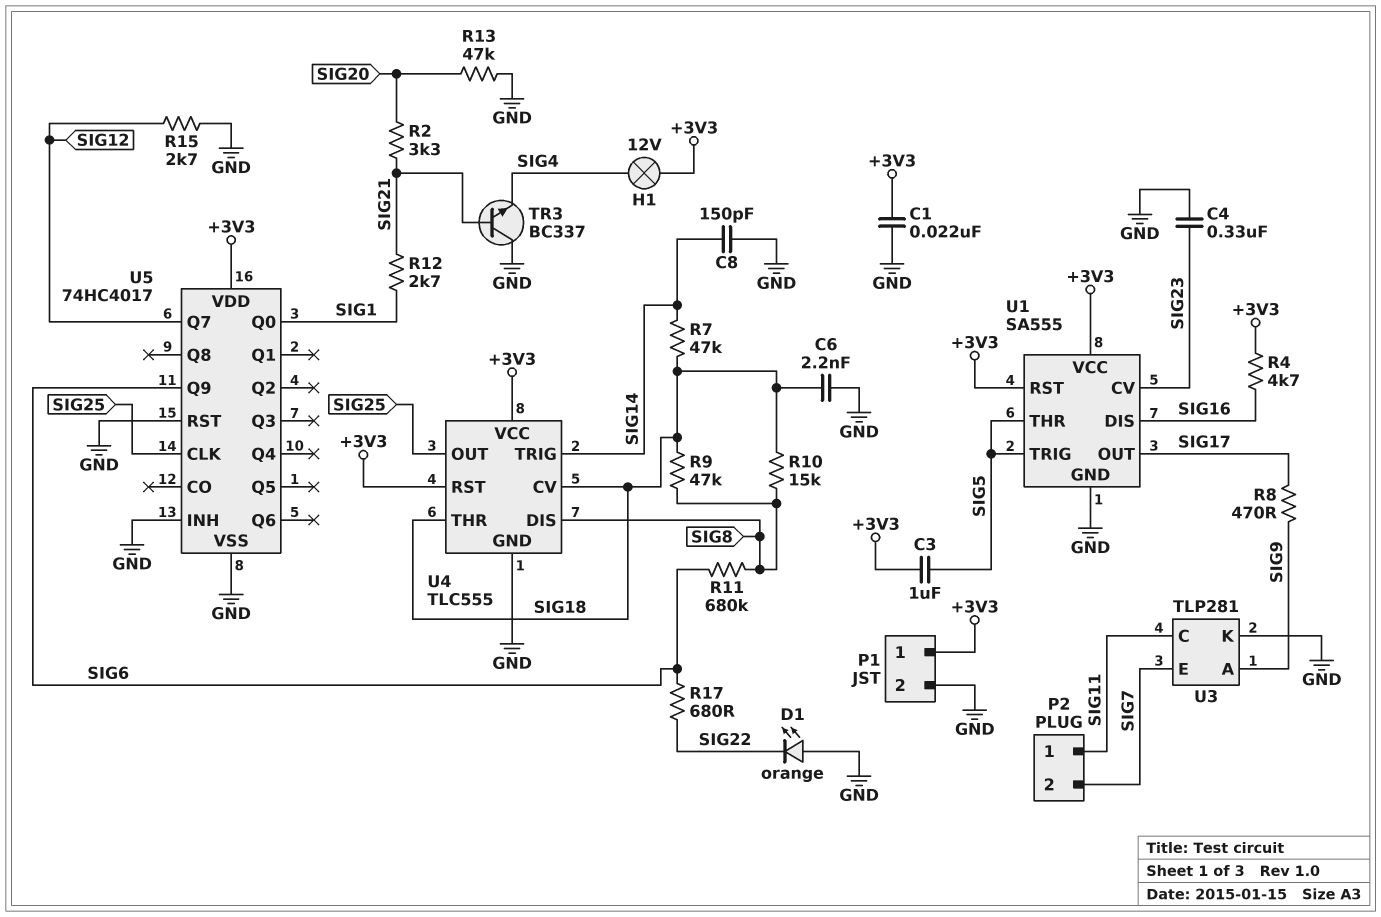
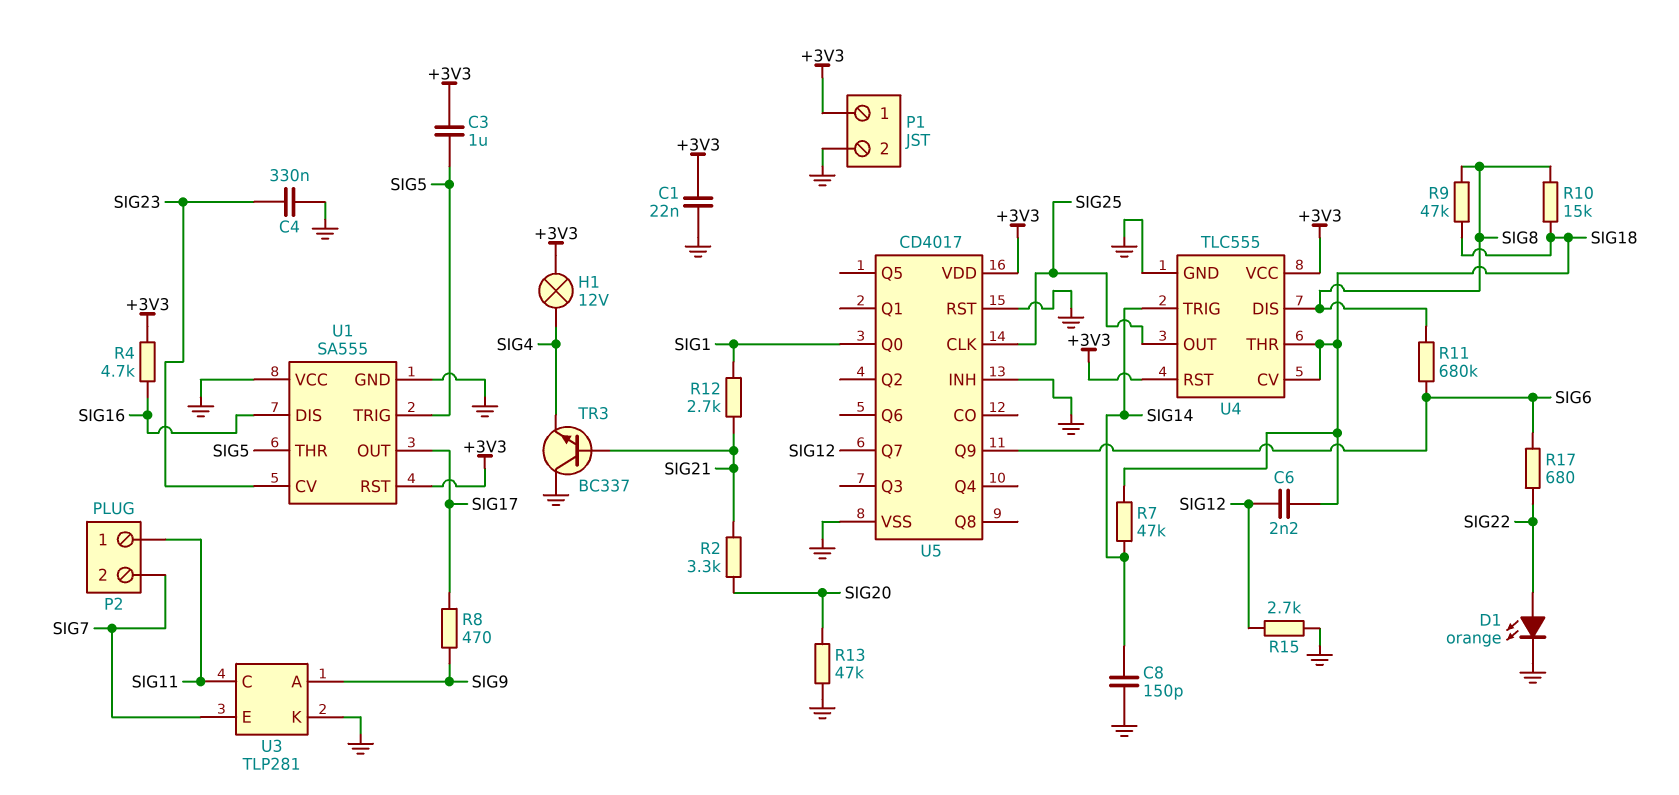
C6: 2.2nF (GND, SIG18) -> 2.2nF (SIG12, SIG18)
D1: LED orange (A GND, K SIG22) -> LED orange (A SIG22, K GND)
U1 pin VCC: +3V3 -> GND
U5: 74HC4017 -> CD4017

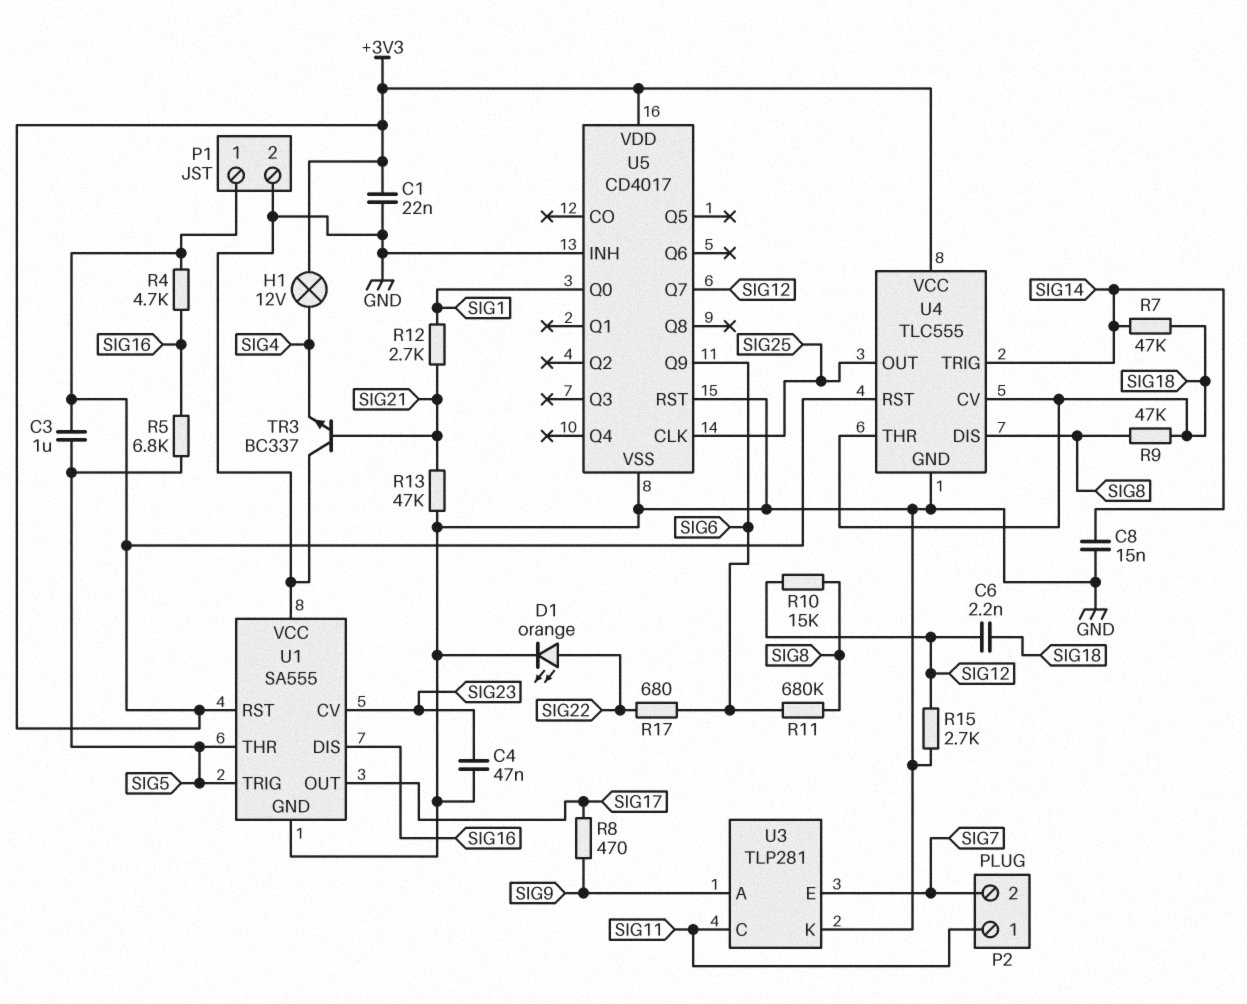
C4: 330nF (GND, SIG23) -> 47nF (GND, SIG23)
C8: 150pF (GND, SIG14) -> 15nF (GND, SIG14)
R2: 3.3k (SIG20, SIG21) -> none
R5: none -> 6.8k (SIG5, SIG16)
R10: 15k (SIG8, SIG18) -> 15k (SIG8, SIG12)
R13: 47k (GND, SIG20) -> 47k (GND, SIG21)

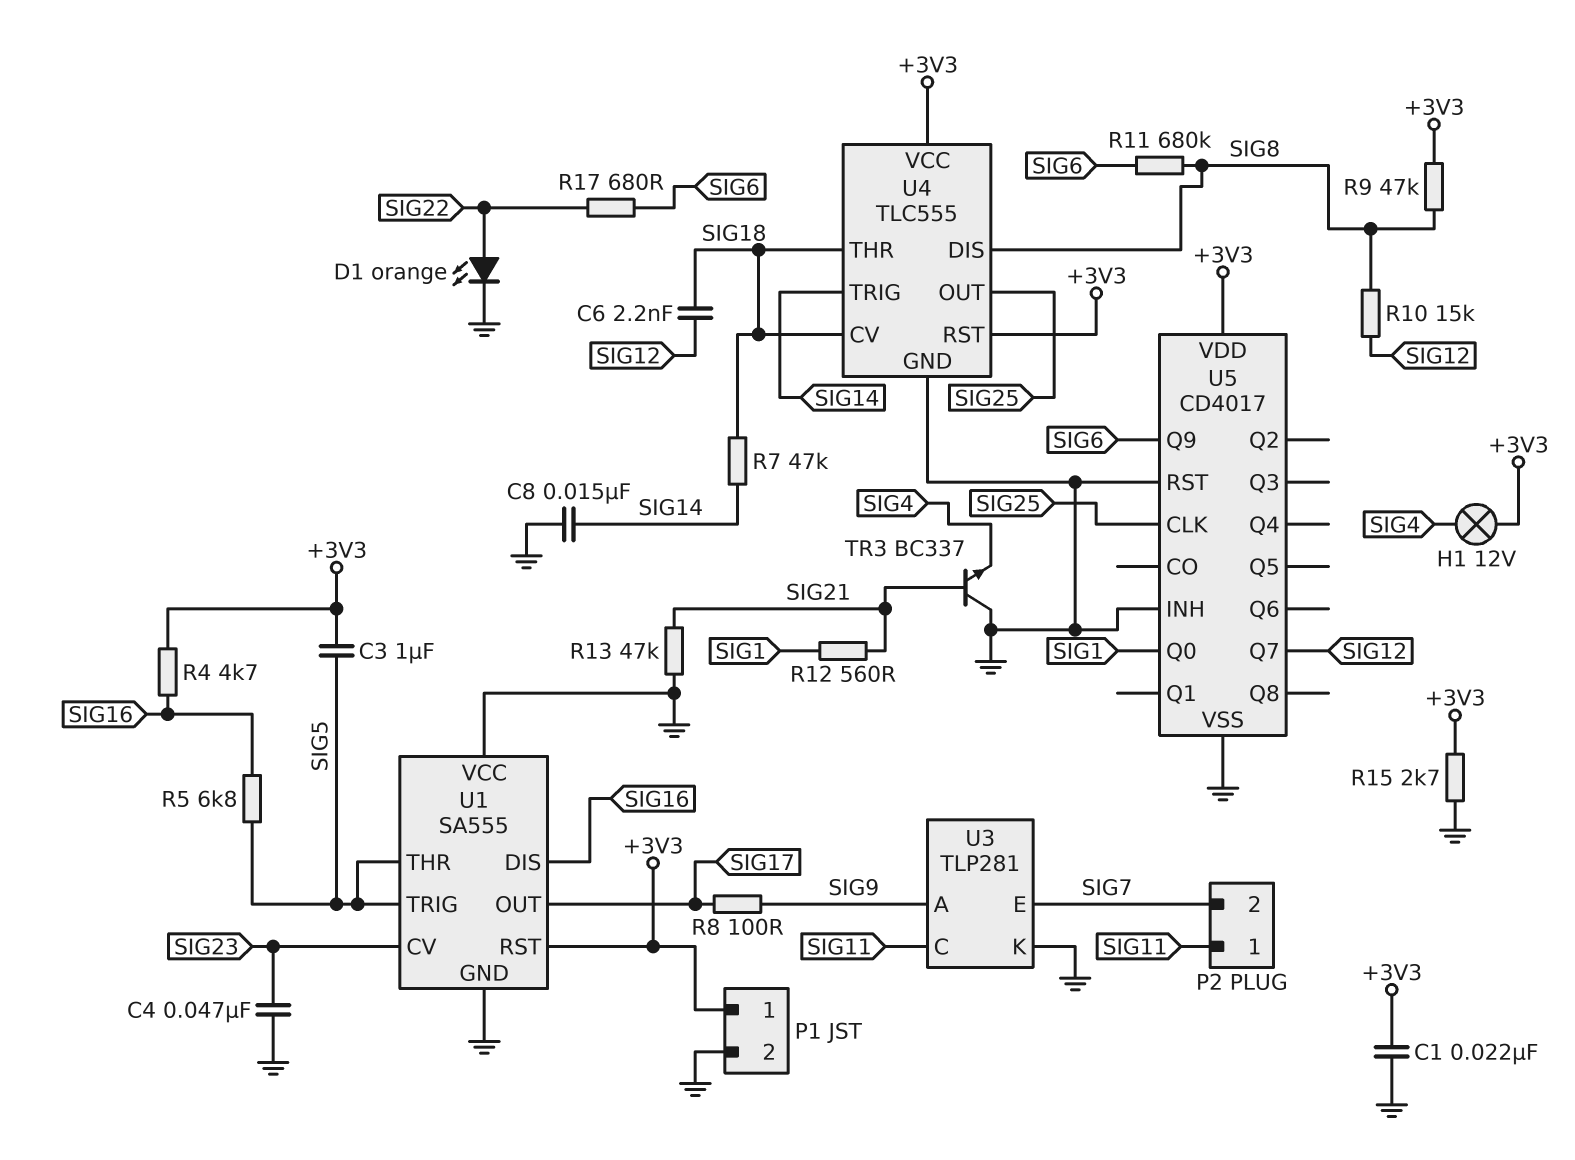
R8: 470 (SIG9, SIG17) -> 100 (SIG9, SIG17)
R9: 47k (SIG8, SIG18) -> 47k (+3V3, SIG8)
R12: 2.7k (SIG1, SIG21) -> 560 (SIG1, SIG21)
R15: 2.7k (GND, SIG12) -> 2.7k (+3V3, GND)

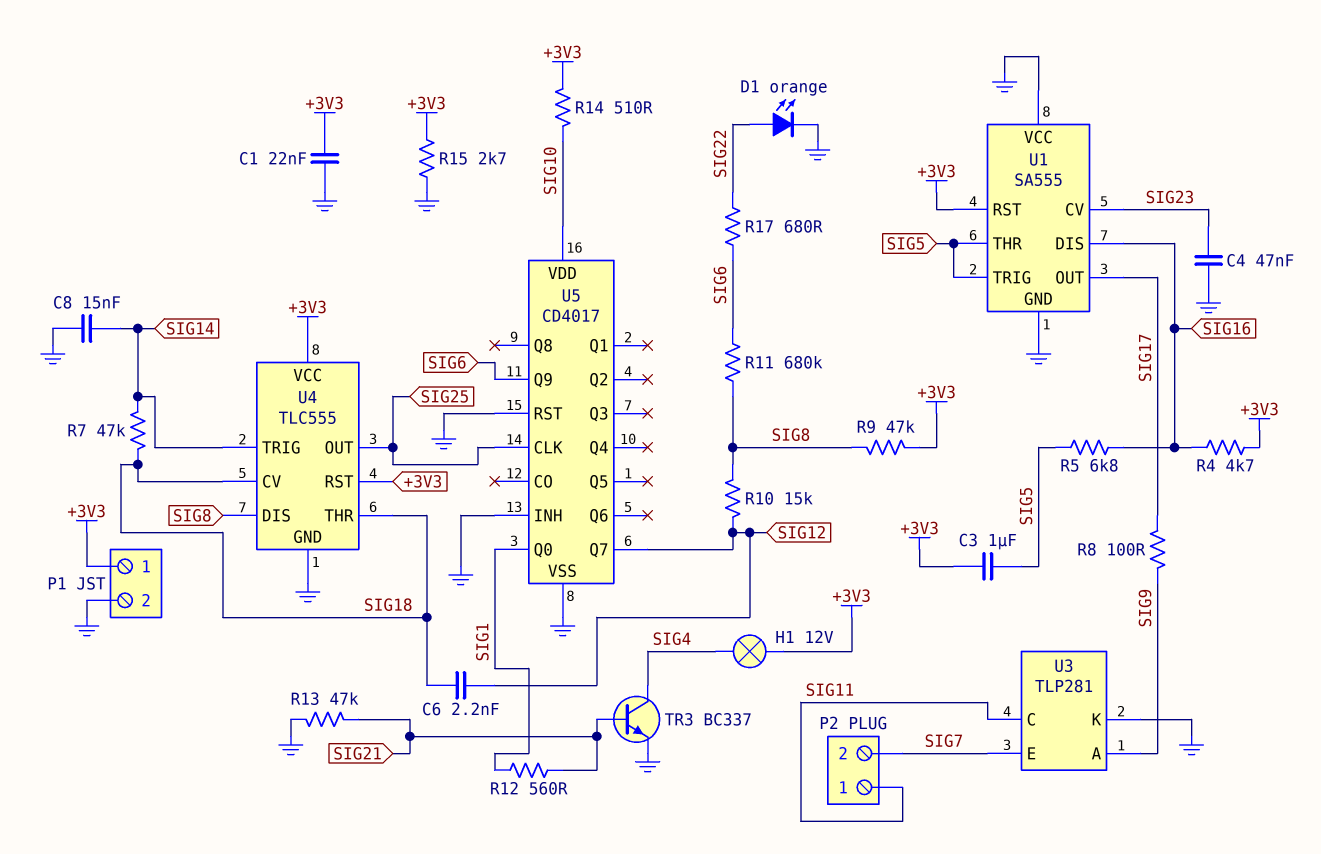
R14: none -> 510 (+3V3, SIG10)
TR3: NPN BC337 (B SIG21, C GND, E SIG4) -> NPN BC337 (B SIG21, C SIG4, E GND)
U5 pin VDD: +3V3 -> SIG10

